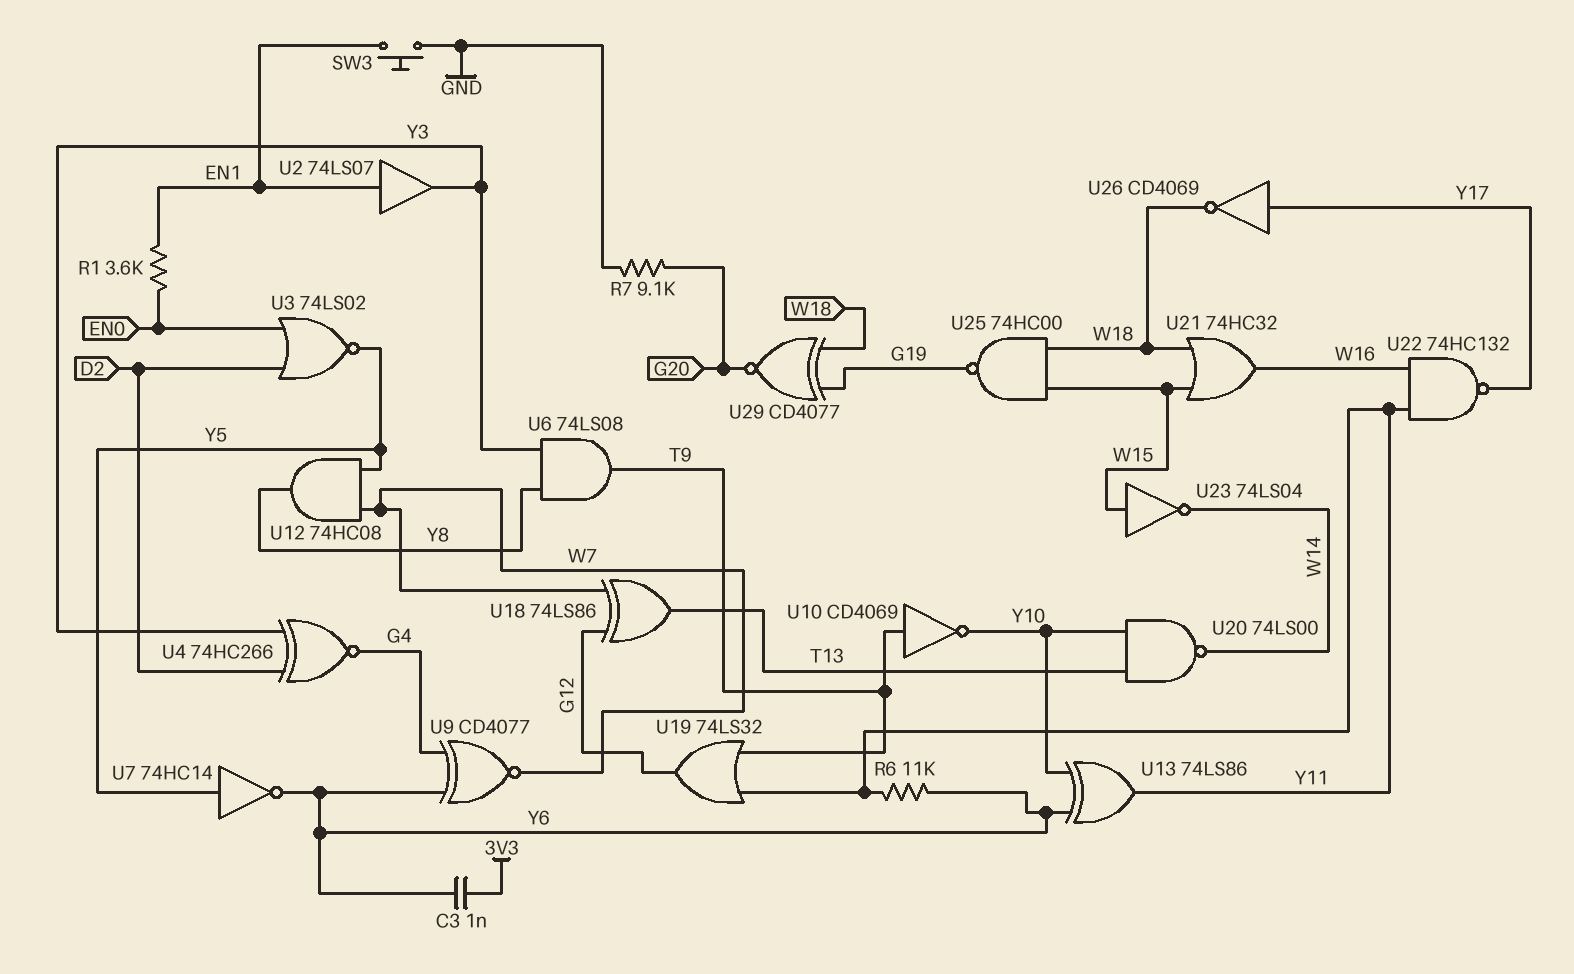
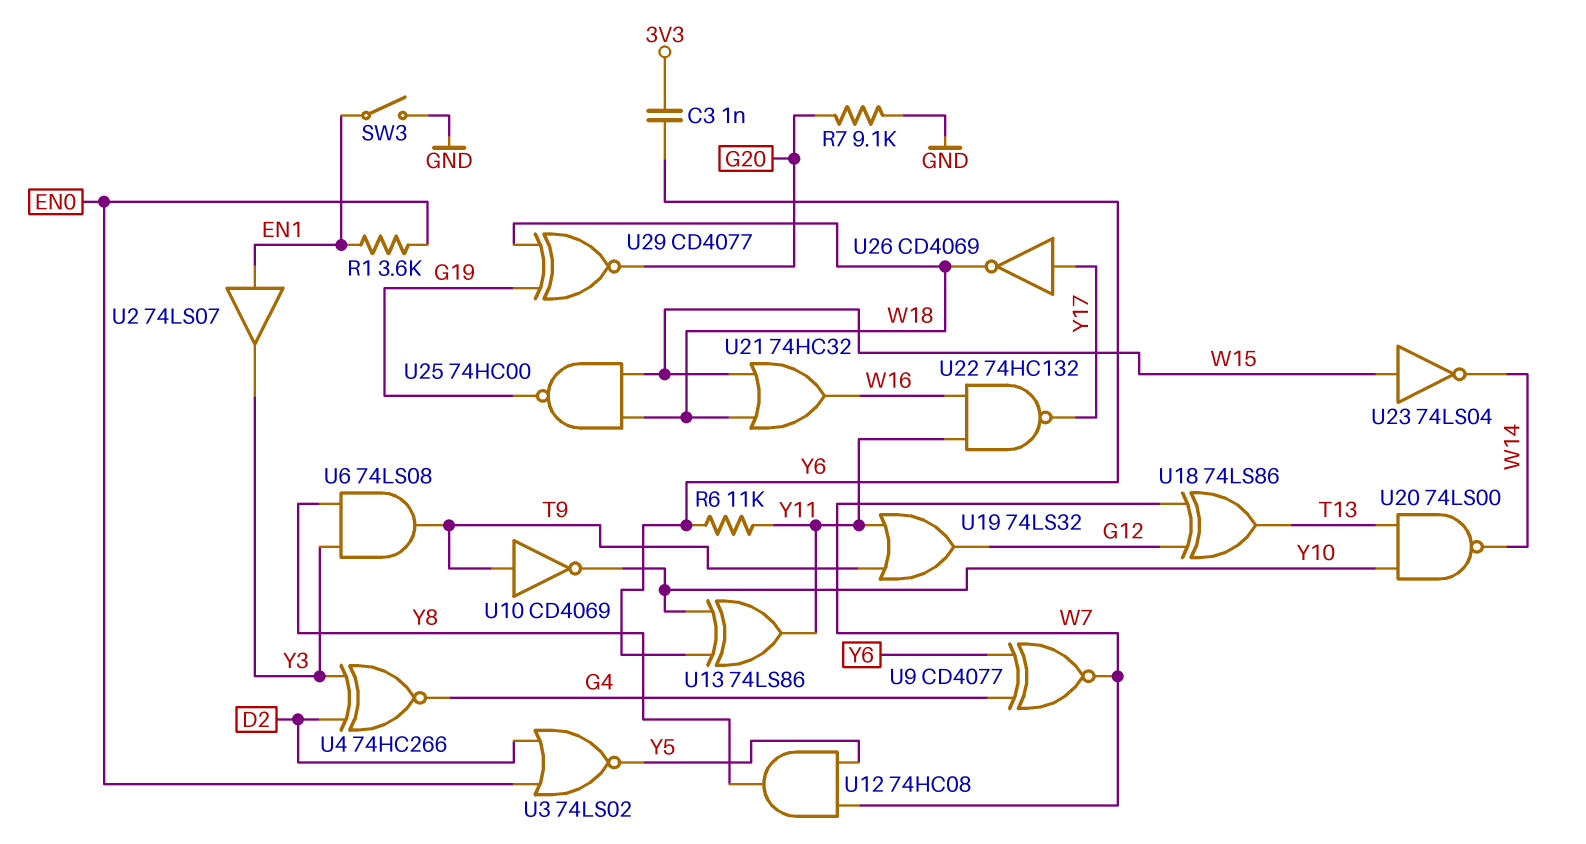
SW3: button (EN1, GND) -> switch (EN1, GND)
U7: NOT 74HC14 (in Y5, out Y6) -> none

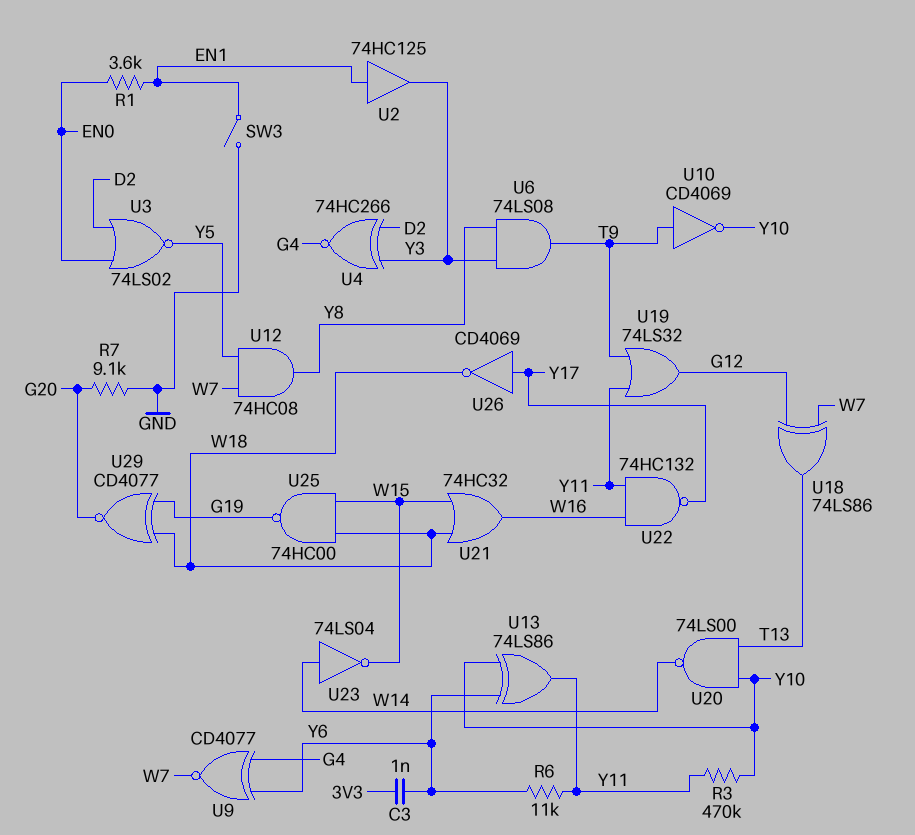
R3: none -> 470k (Y10, Y11)
U2: buffer 74LS07 (in EN1, out Y3) -> buffer 74HC125 (in EN1, out Y3)
U23: NOT 74LS04 (in W15, out W14) -> NOT 74LS04 (in W14, out W15)

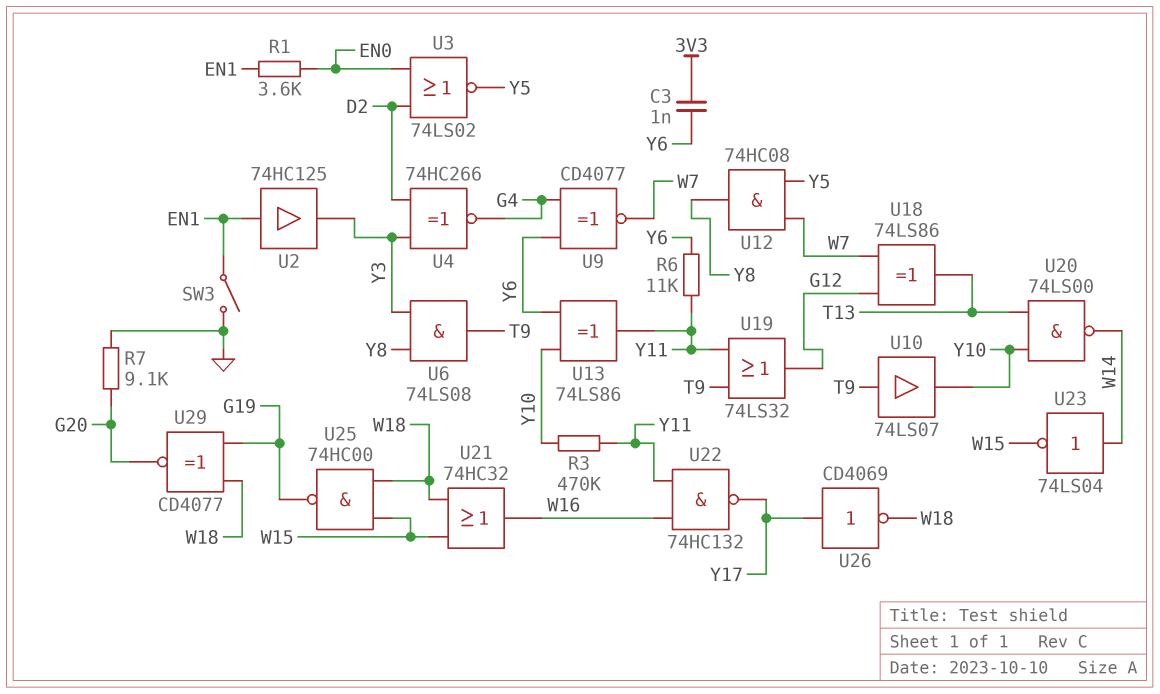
U10: NOT CD4069 (in T9, out Y10) -> buffer 74LS07 (in T9, out Y10)

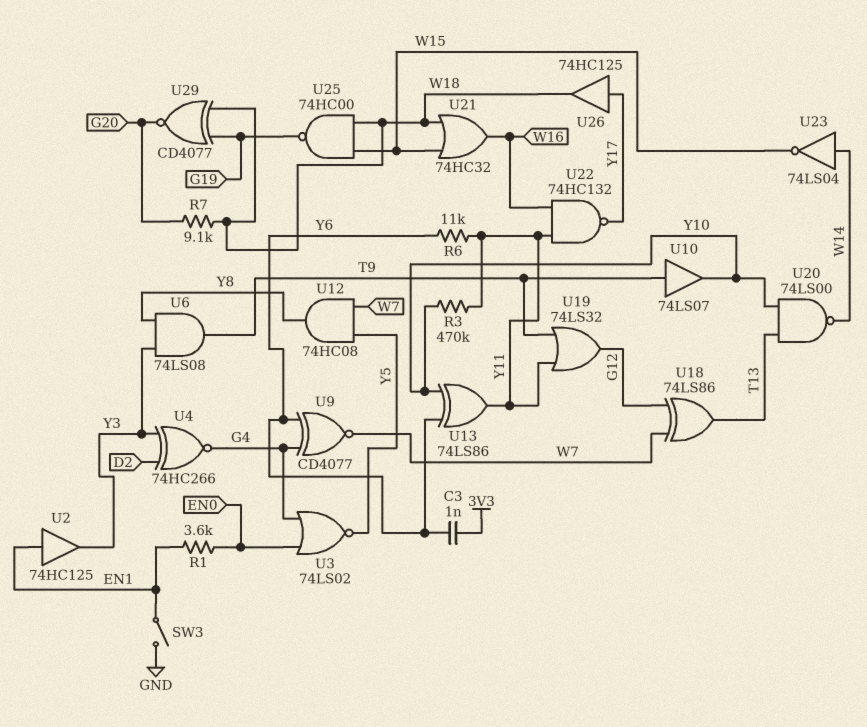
R7: 9.1k (G20, GND) -> 9.1k (G20, W18)
U3: NOR 74LS02 (in D2, in EN0, out Y5) -> NOR 74LS02 (in EN0, in G4, out Y5)
U26: NOT CD4069 (in Y17, out W18) -> buffer 74HC125 (in Y17, out W18)

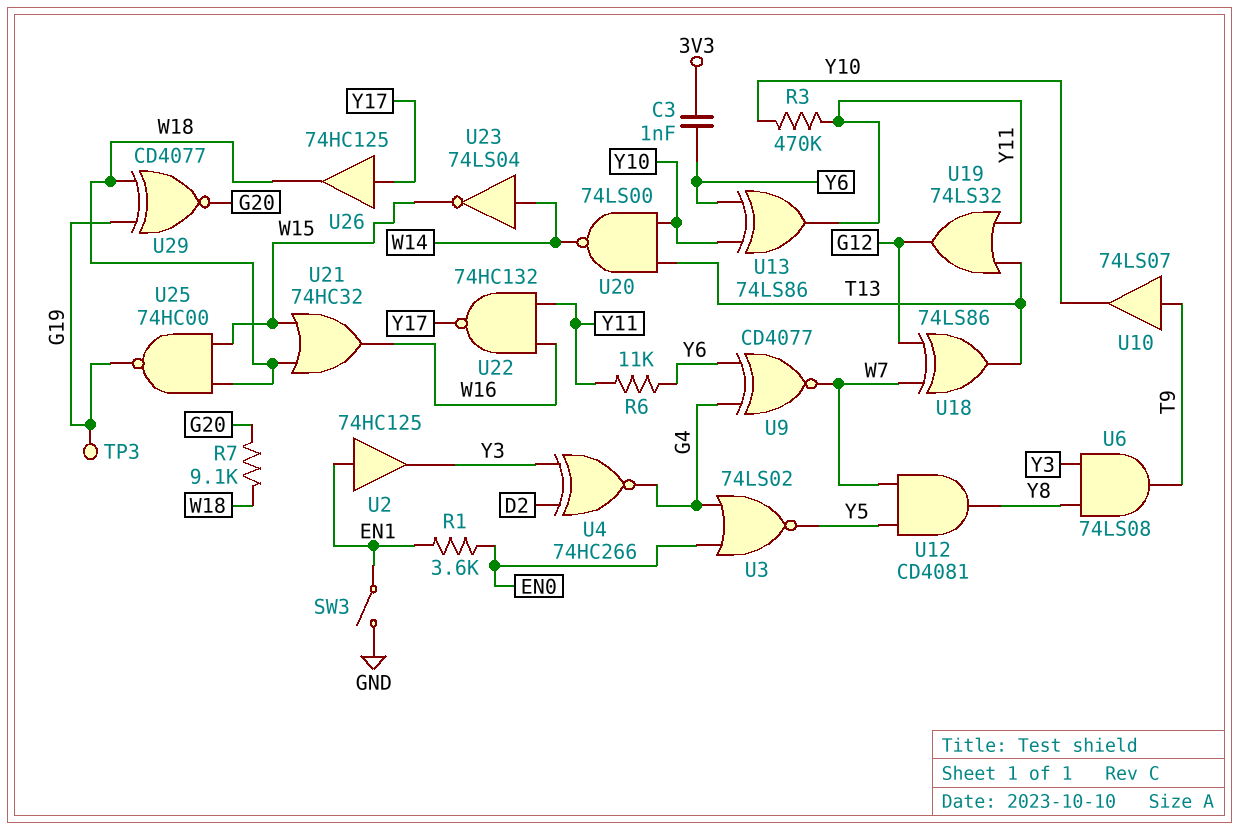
TP3: none -> test point (G19)
U12: AND 74HC08 (in W7, in Y5, out Y8) -> AND CD4081 (in W7, in Y5, out Y8)
U19: OR 74LS32 (in T9, in Y11, out G12) -> OR 74LS32 (in T13, in Y11, out G12)

